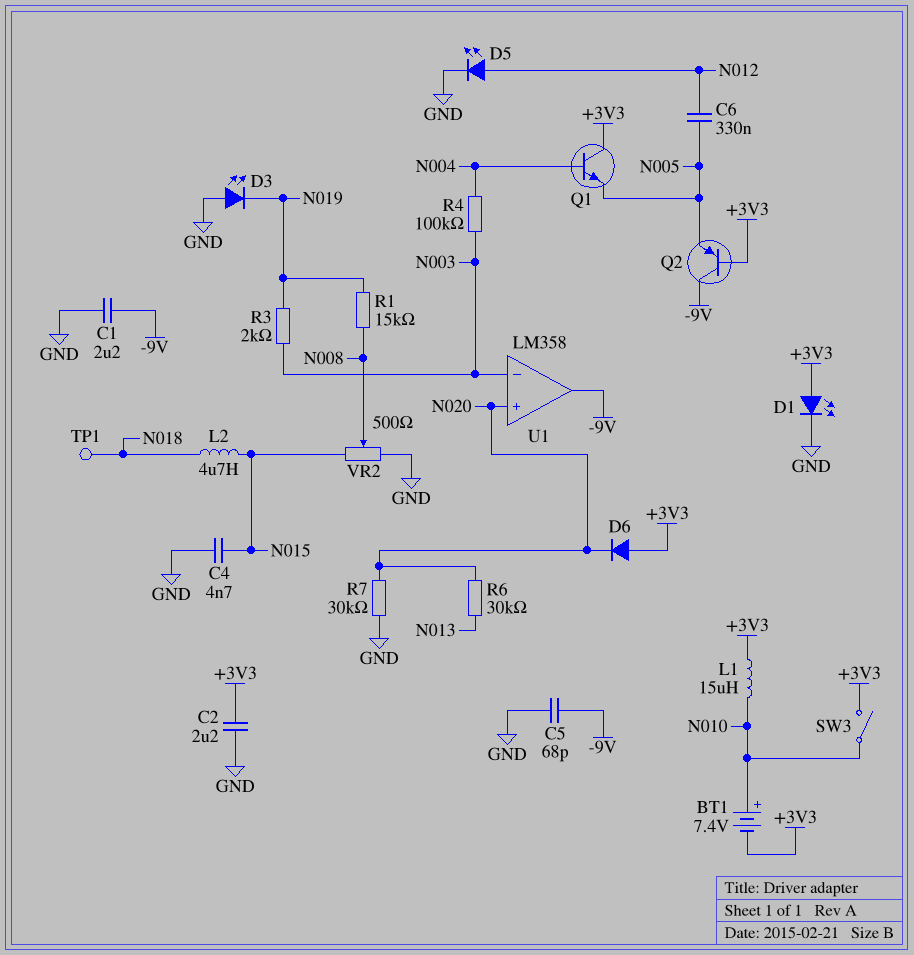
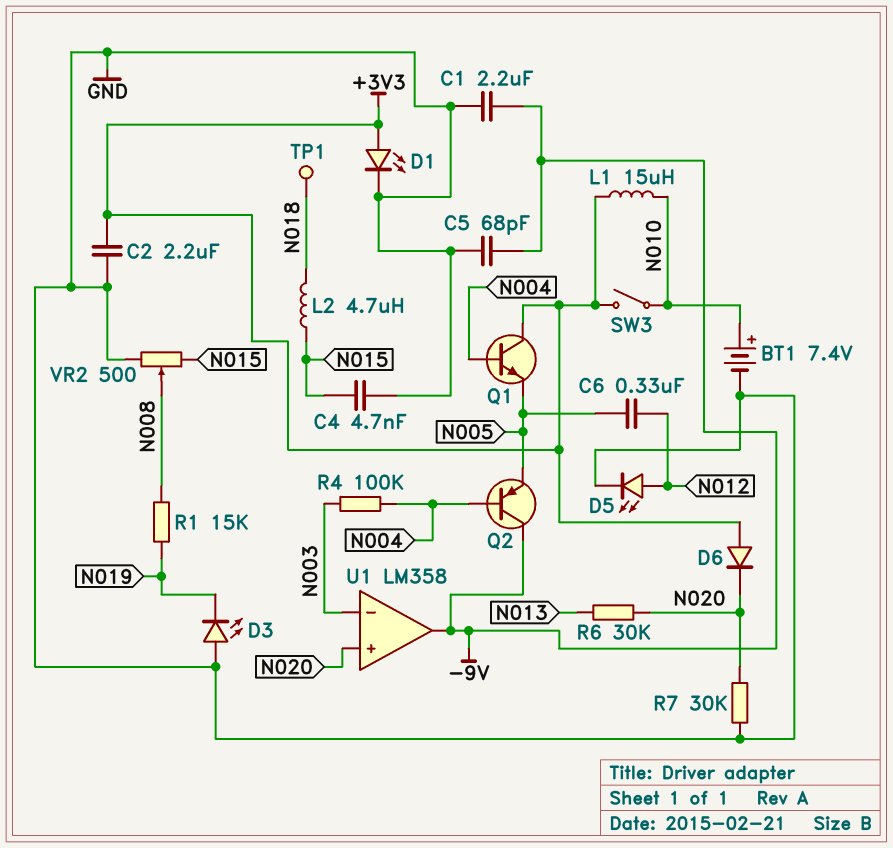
BT1: 7.4V (plus N010, minus +3V3) -> 7.4V (plus N010, minus GND)
Q2: PNP (B +3V3, C -9V, E N005) -> PNP (B N004, C -9V, E N005)
R3: 2k (N003, N019) -> none

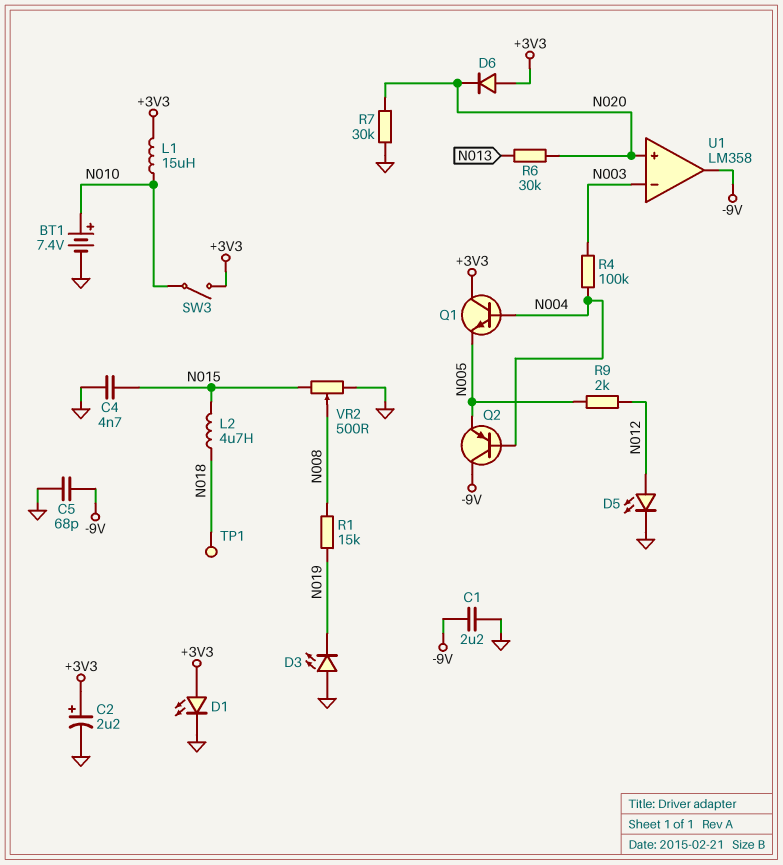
C2: 2.2uF (+3V3, GND) -> 2.2uF (plus +3V3, minus GND)
C6: 330nF (N005, N012) -> none
R9: none -> 2k (N005, N012)

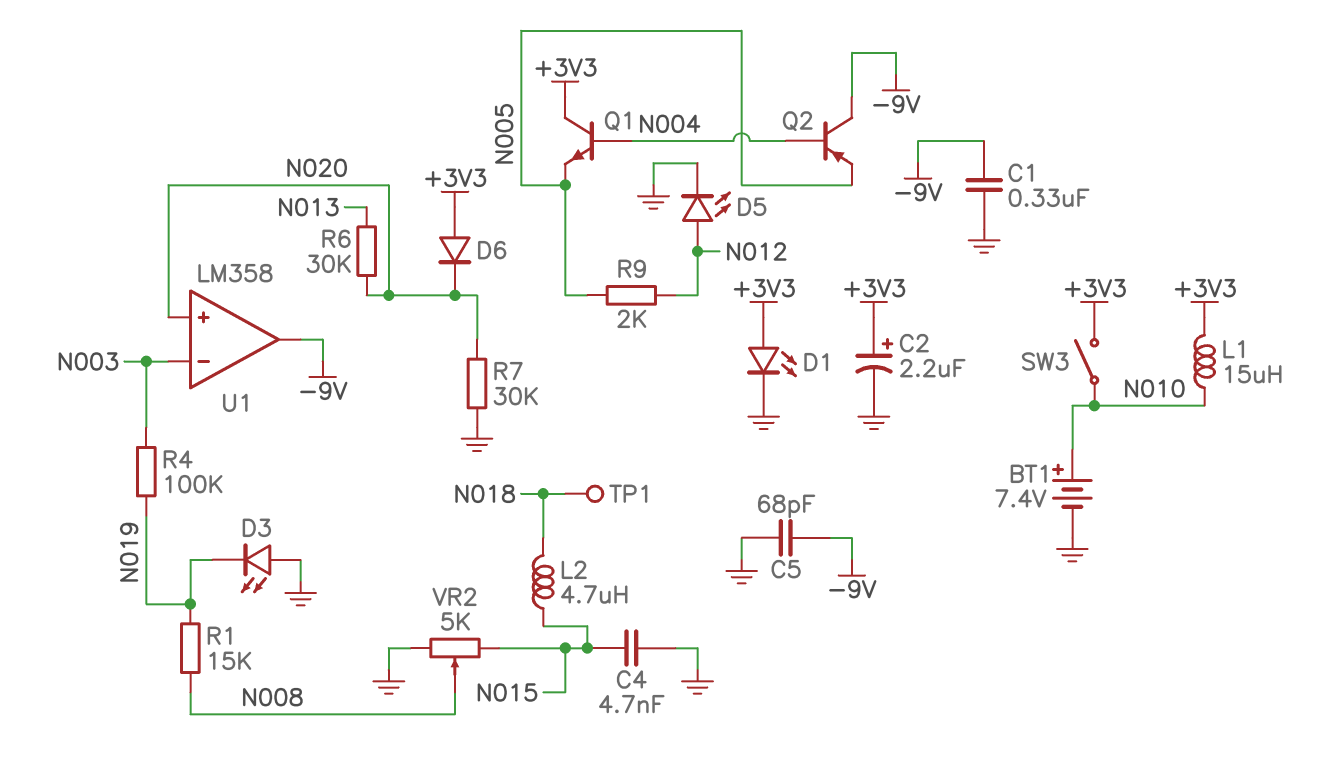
C1: 2.2uF (-9V, GND) -> 330nF (-9V, GND)
R4: 100k (N003, N004) -> 100k (N003, N019)
VR2: 500 (GND, N015, wiper N008) -> 5k (GND, N015, wiper N008)

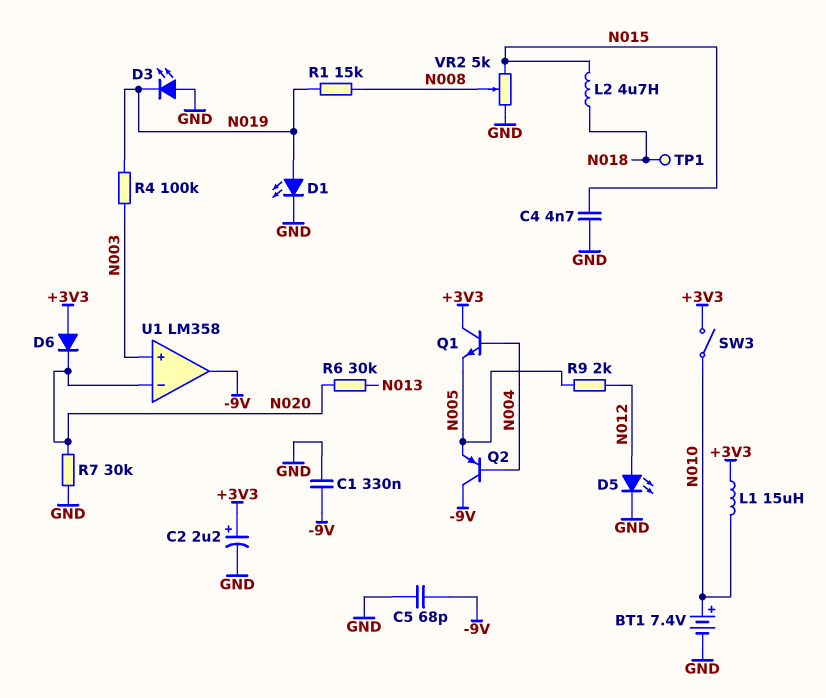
D1: LED (A +3V3, K GND) -> LED (A N019, K GND)
U1 pin in+: N020 -> N003
U1 pin in-: N003 -> N020

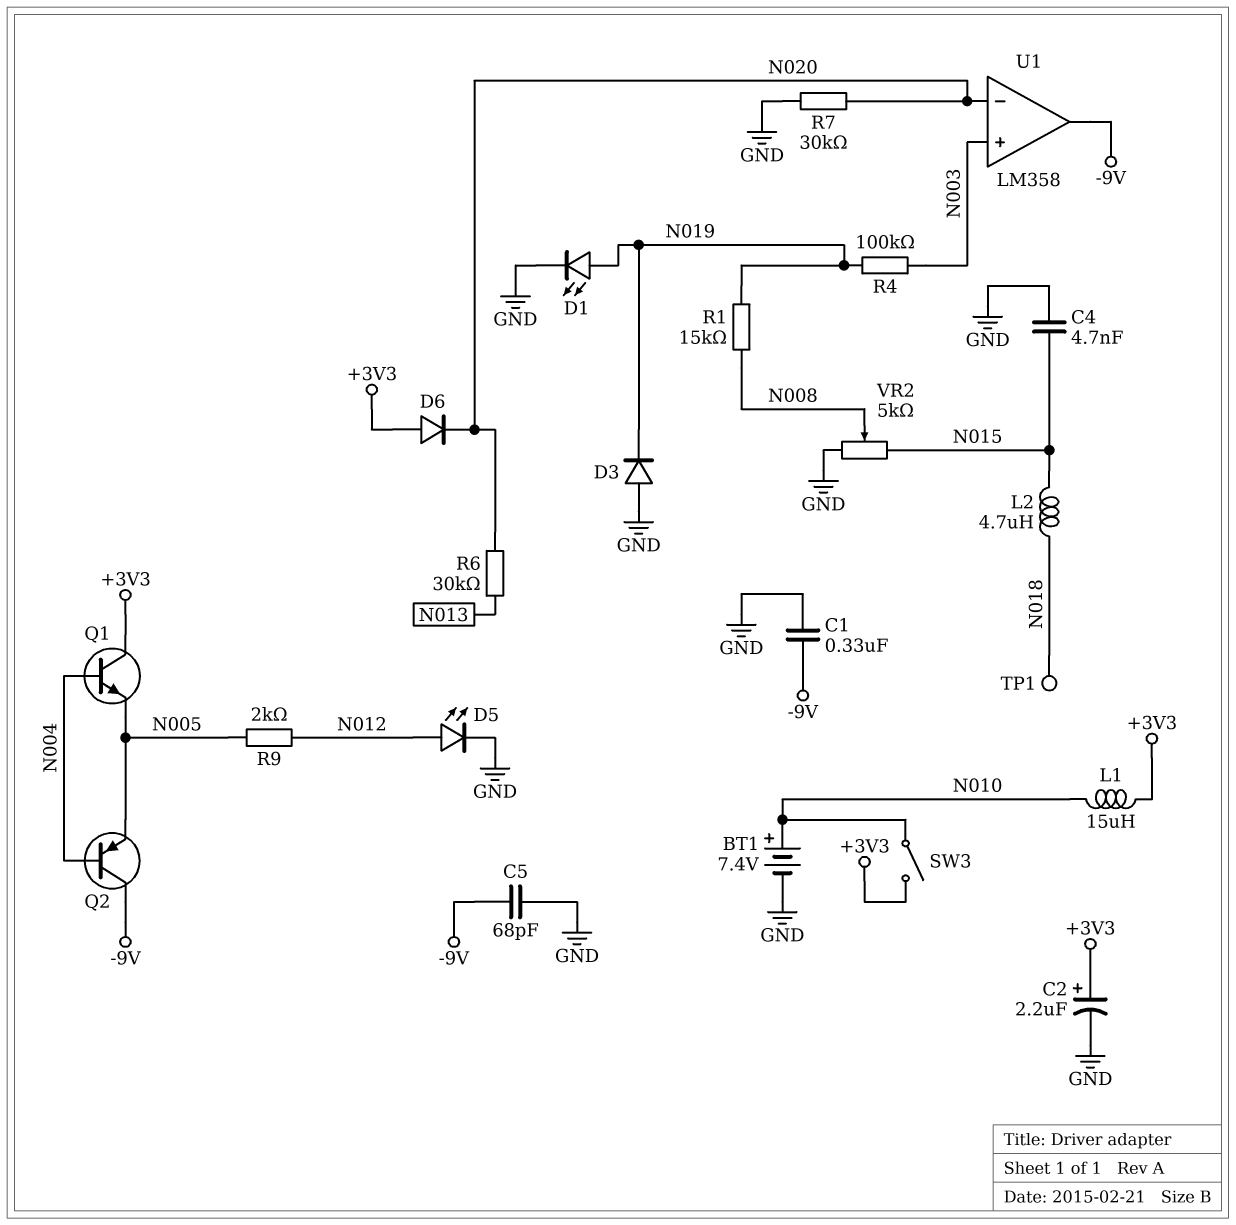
D3: LED (A GND, K N019) -> diode (A GND, K N019)

